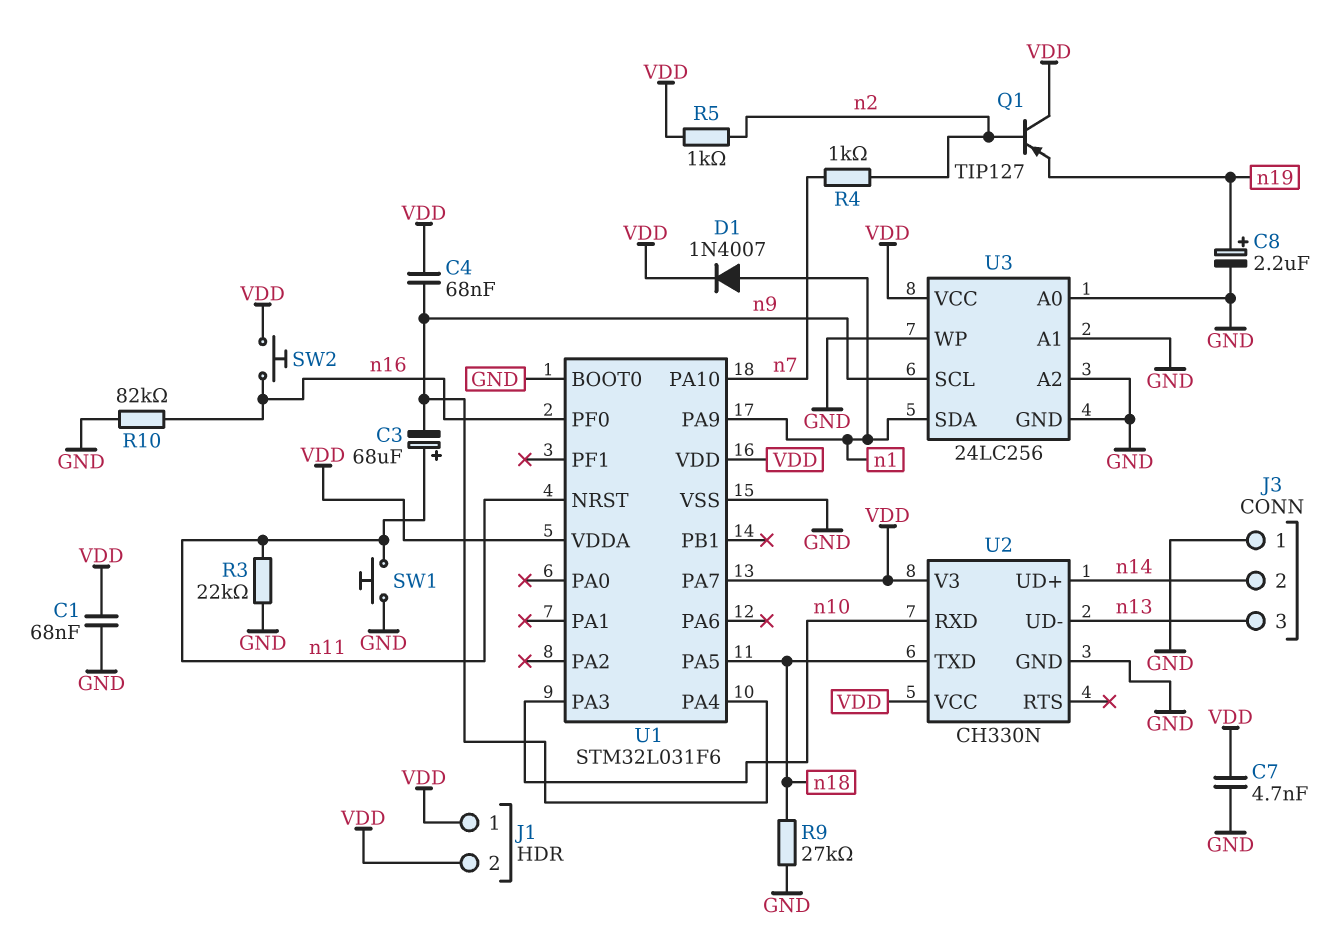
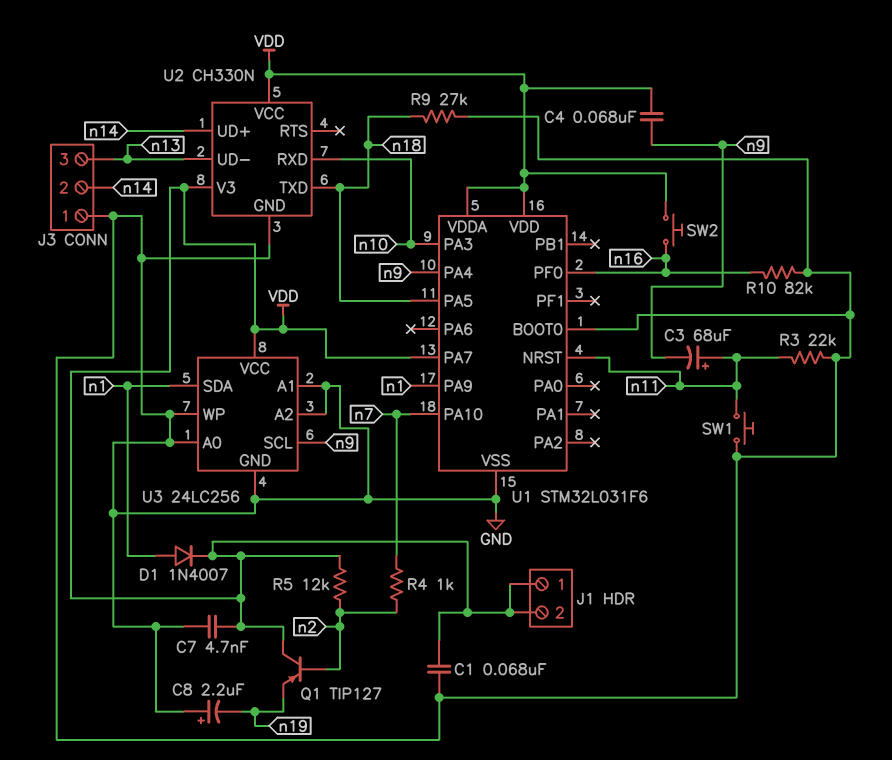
C8: 2.2uF (plus n19, minus GND) -> 2.2uF (plus GND, minus n19)
R5: 1k (VDD, n2) -> 12k (VDD, n2)

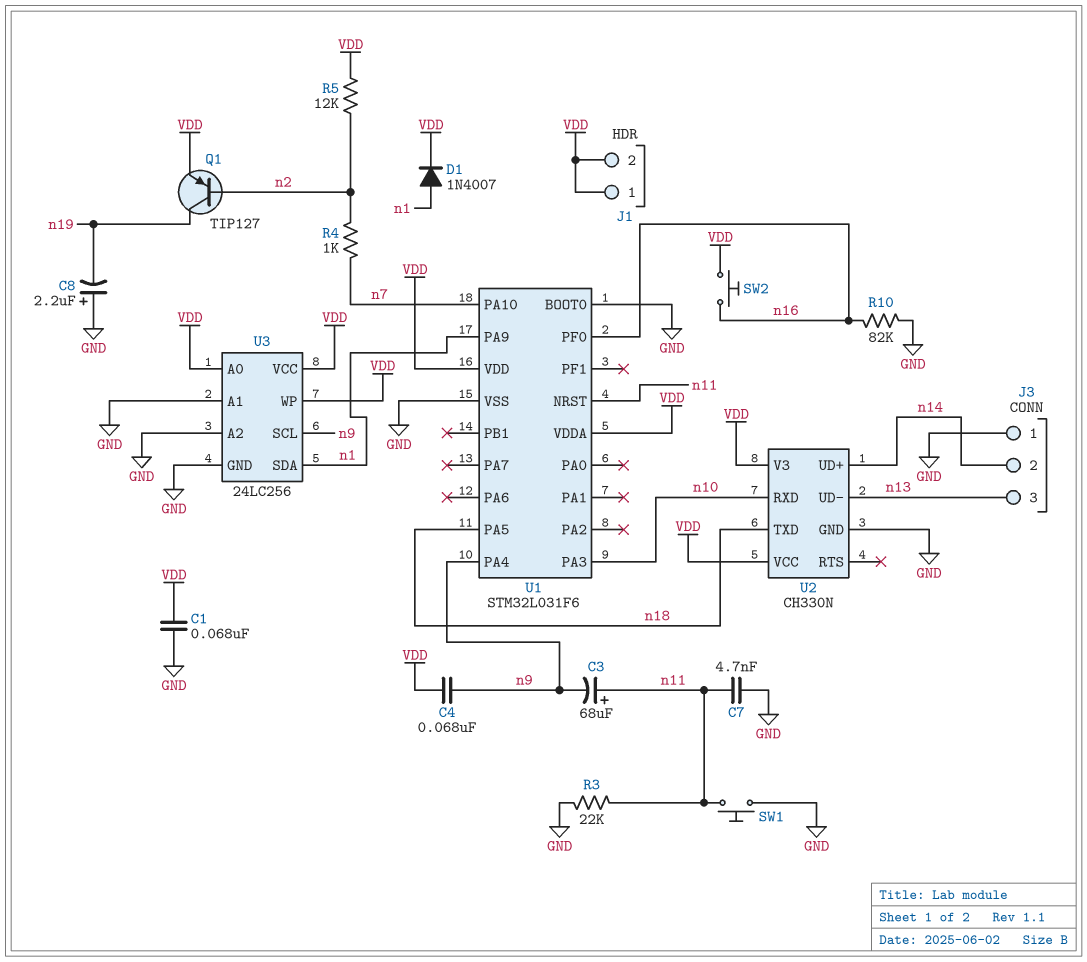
C7: 4.7nF (GND, VDD) -> 4.7nF (GND, n11)
Q1: PNP TIP127 (B n2, C VDD, E n19) -> PNP TIP127 (B n2, C n19, E VDD)
R9: 27k (GND, n18) -> none
U1 pin PA7: VDD -> none
U3 pin A0: GND -> VDD
U3 pin WP: GND -> VDD

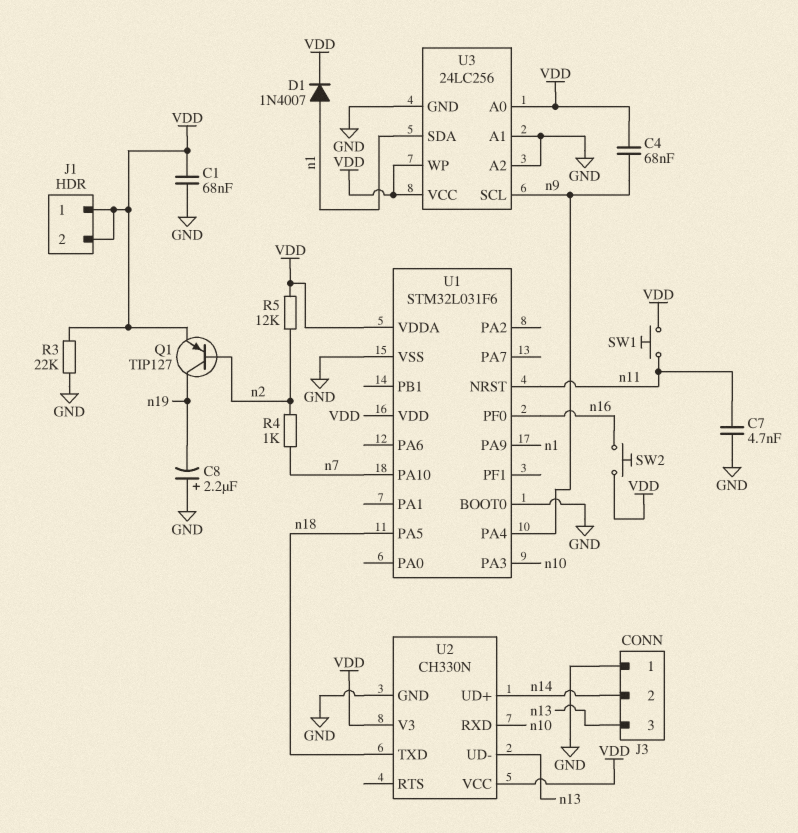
C3: 68uF (plus n11, minus n9) -> none
R3: 22k (GND, n11) -> 22k (GND, VDD)
R10: 82k (GND, n16) -> none
SW1: button (GND, n11) -> button (VDD, n11)

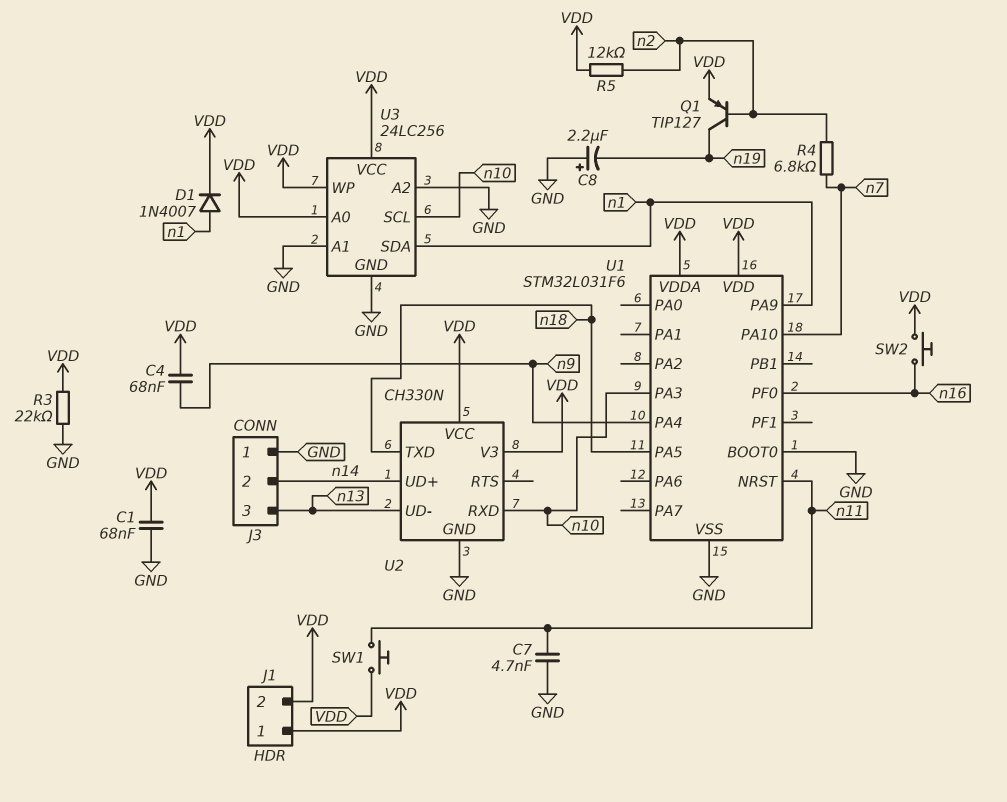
R4: 1k (n2, n7) -> 6.8k (n2, n7)
U3 pin SCL: n9 -> n10

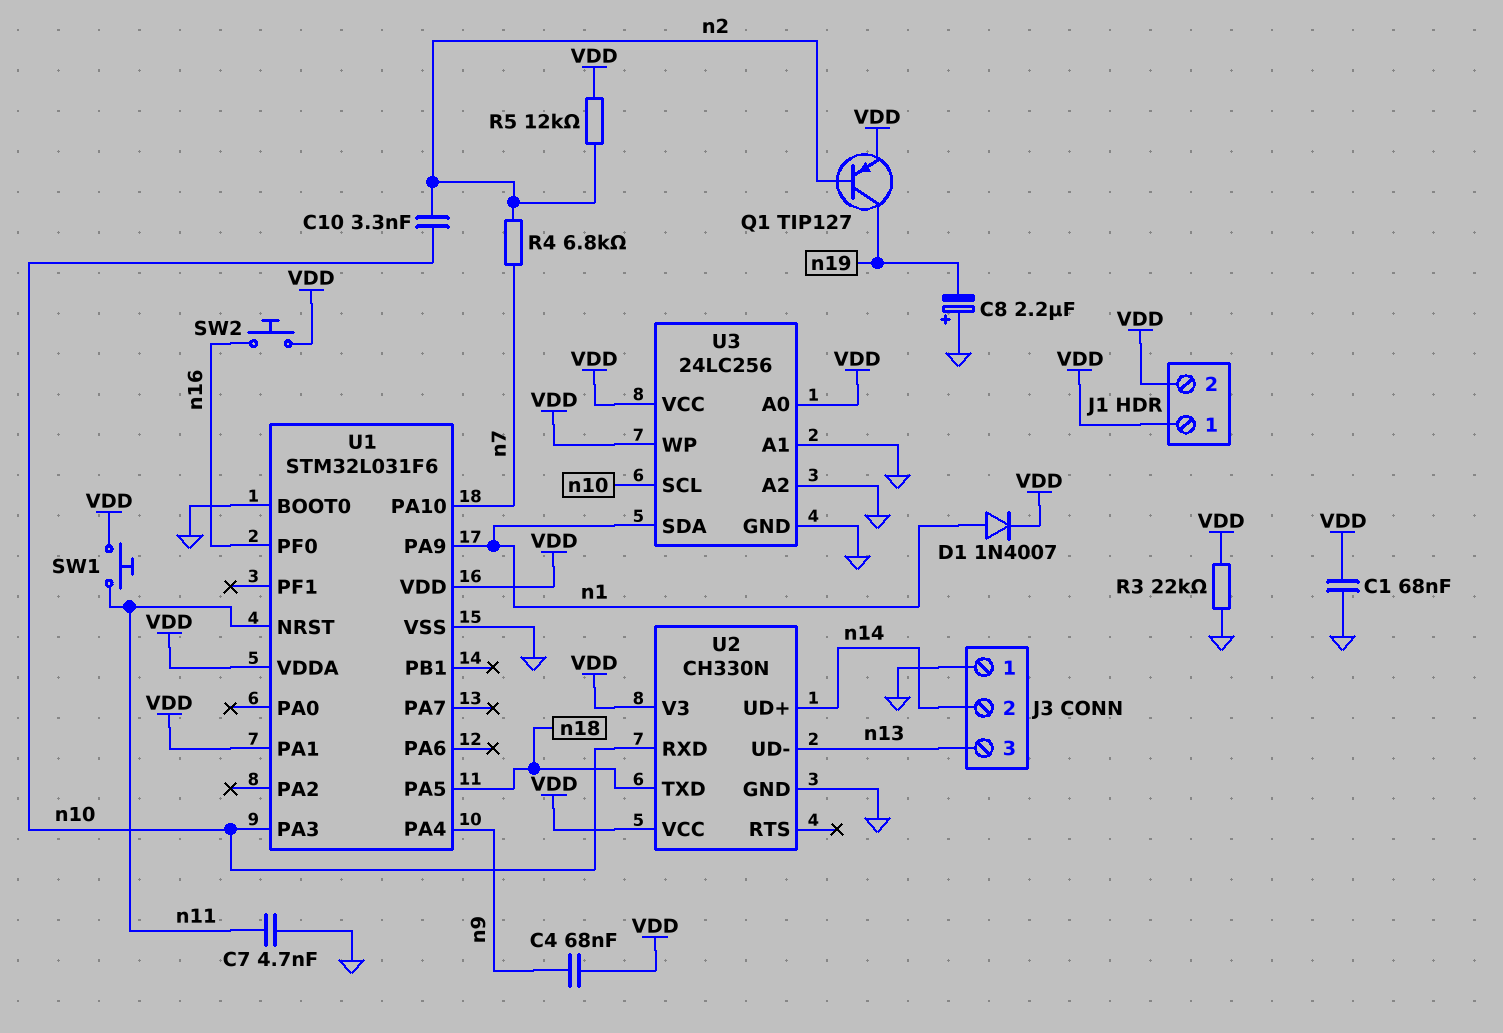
C10: none -> 3.3nF (n2, n10)
U1 pin PA1: none -> VDD

